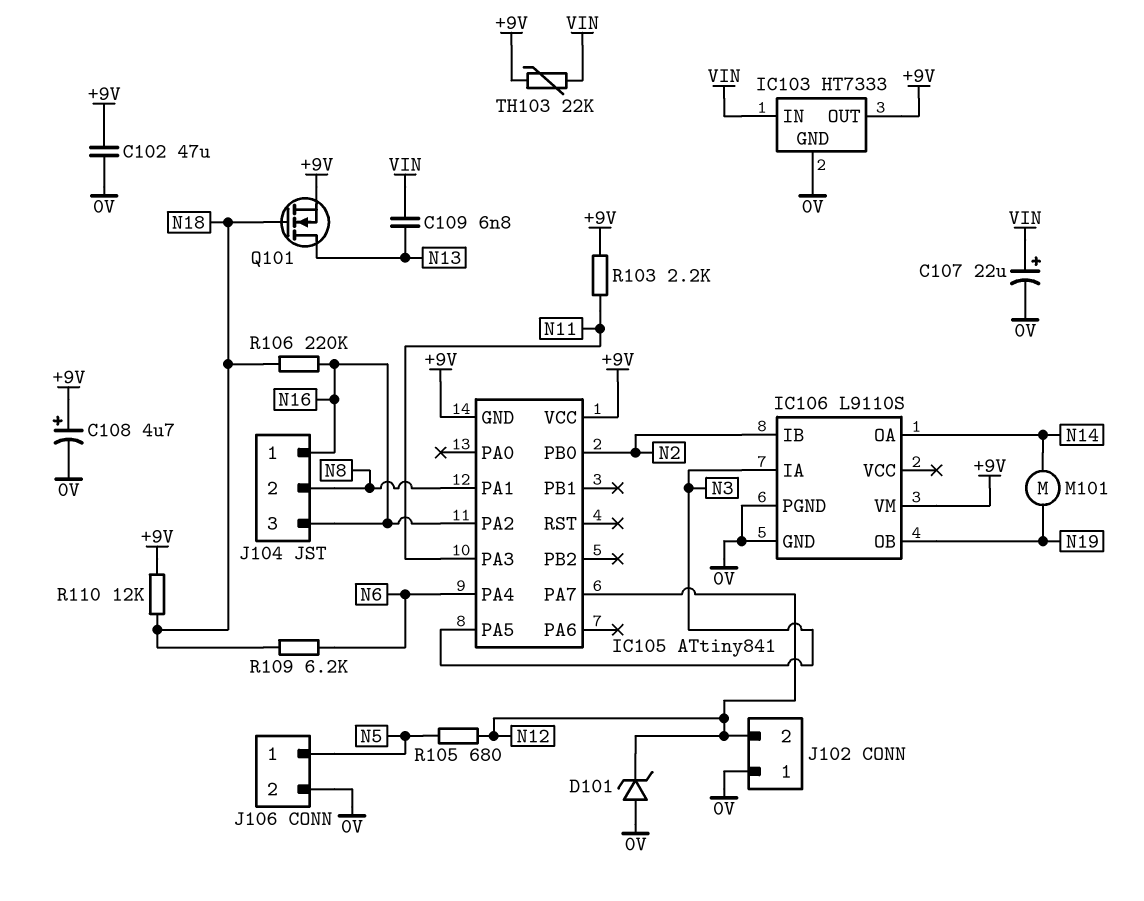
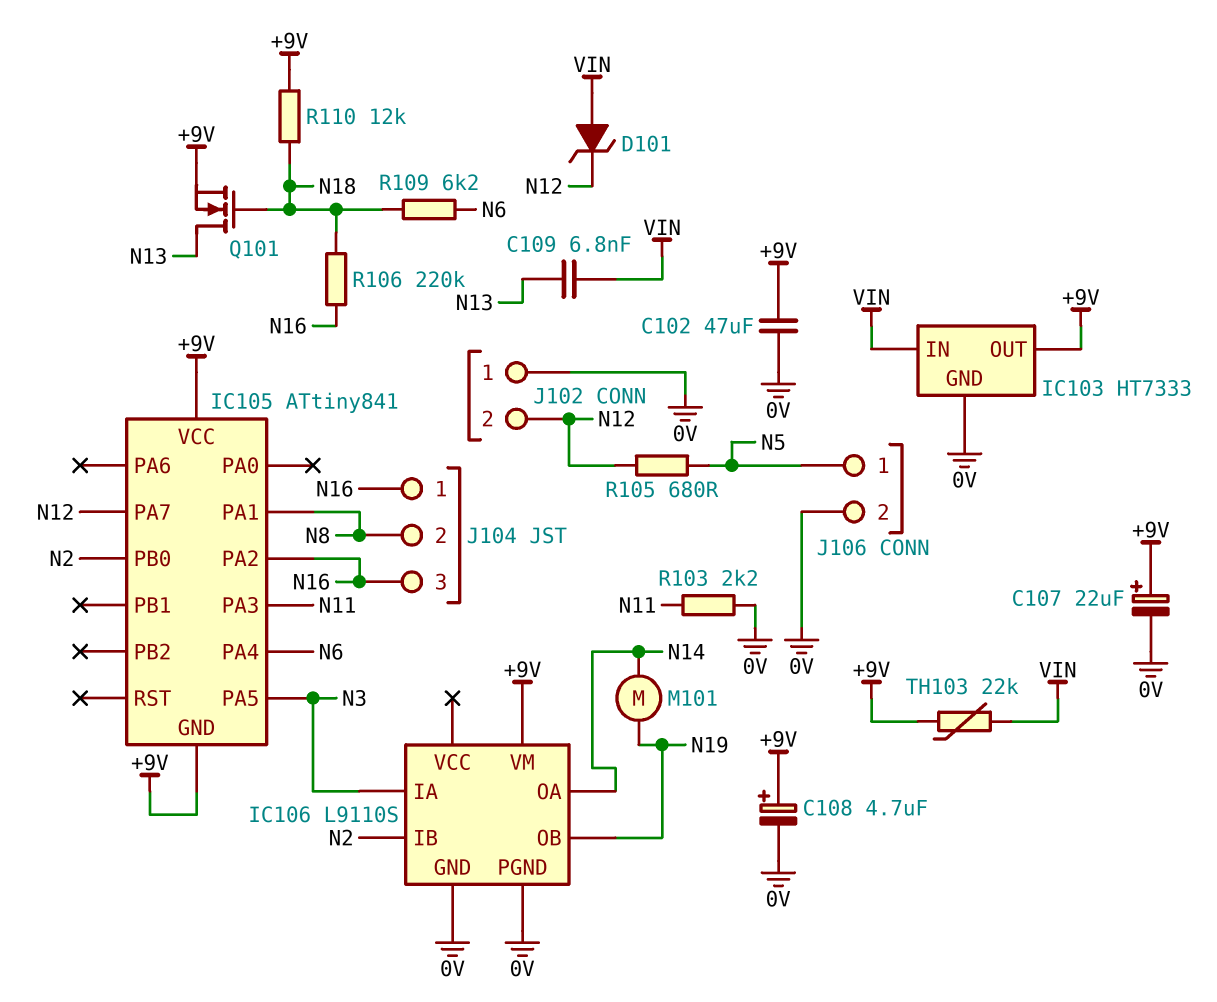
C107: 22uF (plus VIN, minus 0V) -> 22uF (plus +9V, minus 0V)
D101: zener (A 0V, K N12) -> zener (A VIN, K N12)
R103: 2.2k (+9V, N11) -> 2.2k (0V, N11)

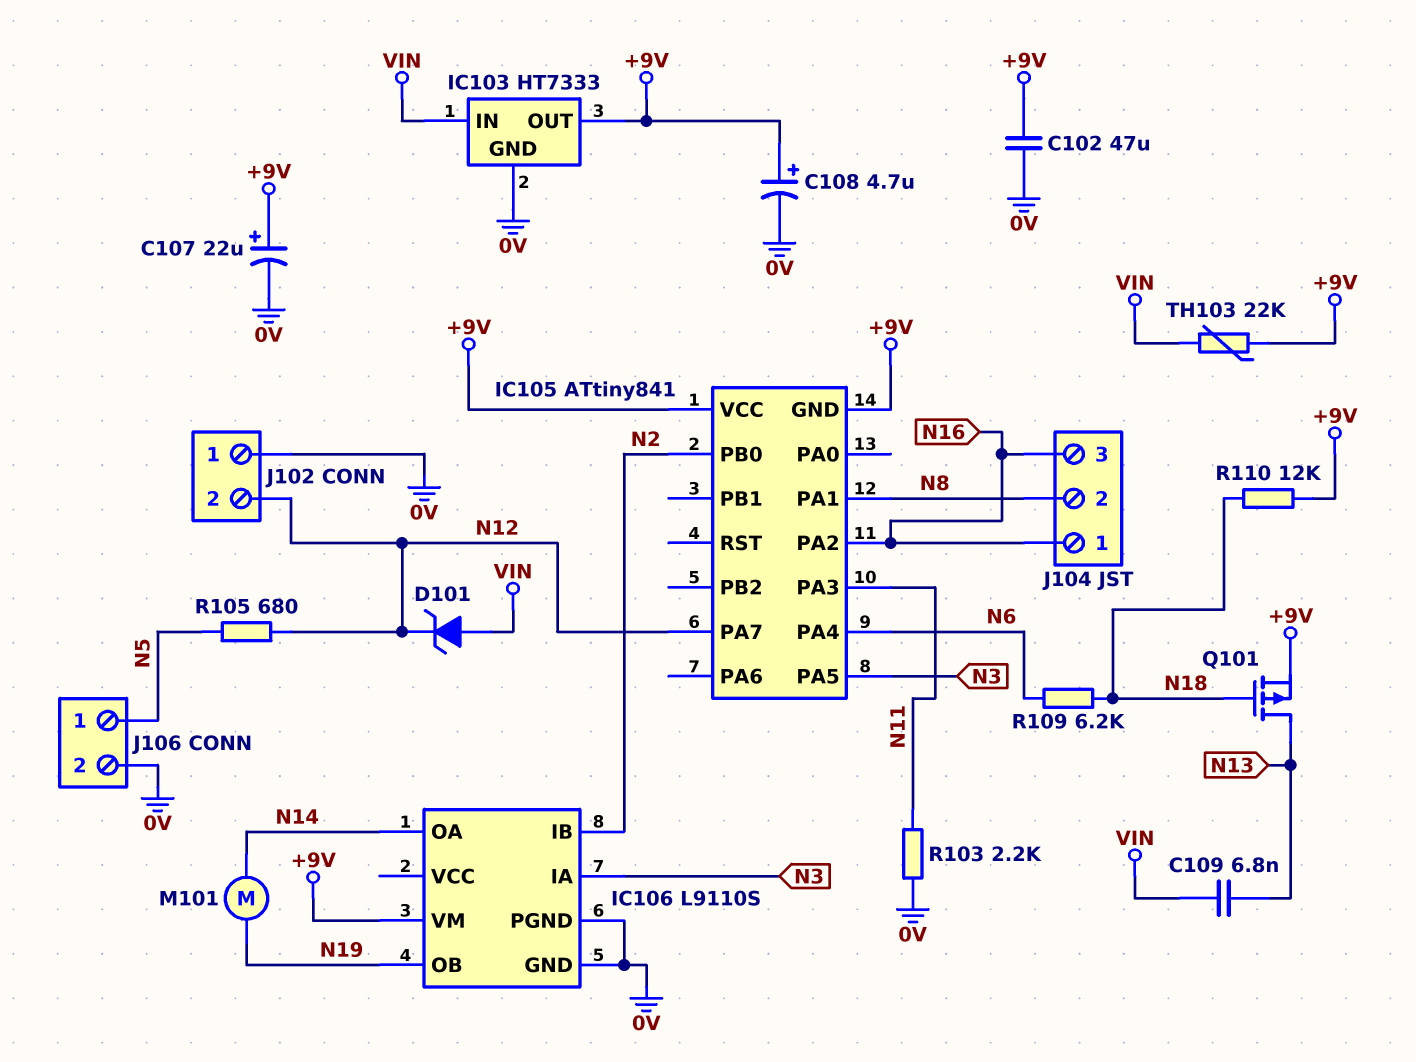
Q101: NMOS (G N18, D N13, S +9V) -> PMOS (G N18, D N13, S +9V)
R106: 220k (N16, N18) -> none

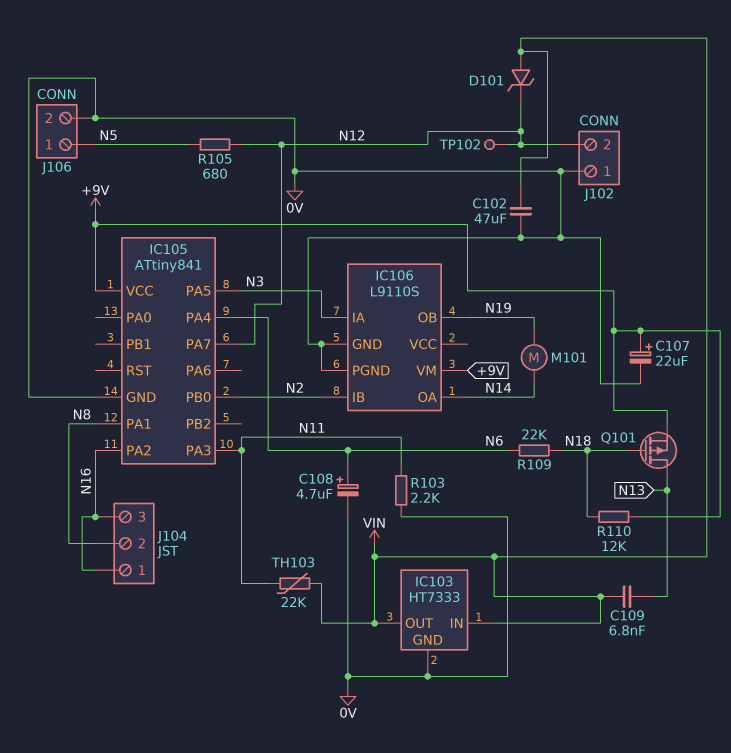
C102: 47uF (+9V, 0V) -> 47uF (0V, VIN)
C108: 4.7uF (plus +9V, minus 0V) -> 4.7uF (plus N6, minus 0V)
IC103 pin OUT: +9V -> VIN
IC105 pin GND: +9V -> 0V
R109: 6.2k (N6, N18) -> 22k (N6, N18)
TH103: 22k (+9V, VIN) -> 22k (N11, VIN)
TP102: none -> test point (N12)

